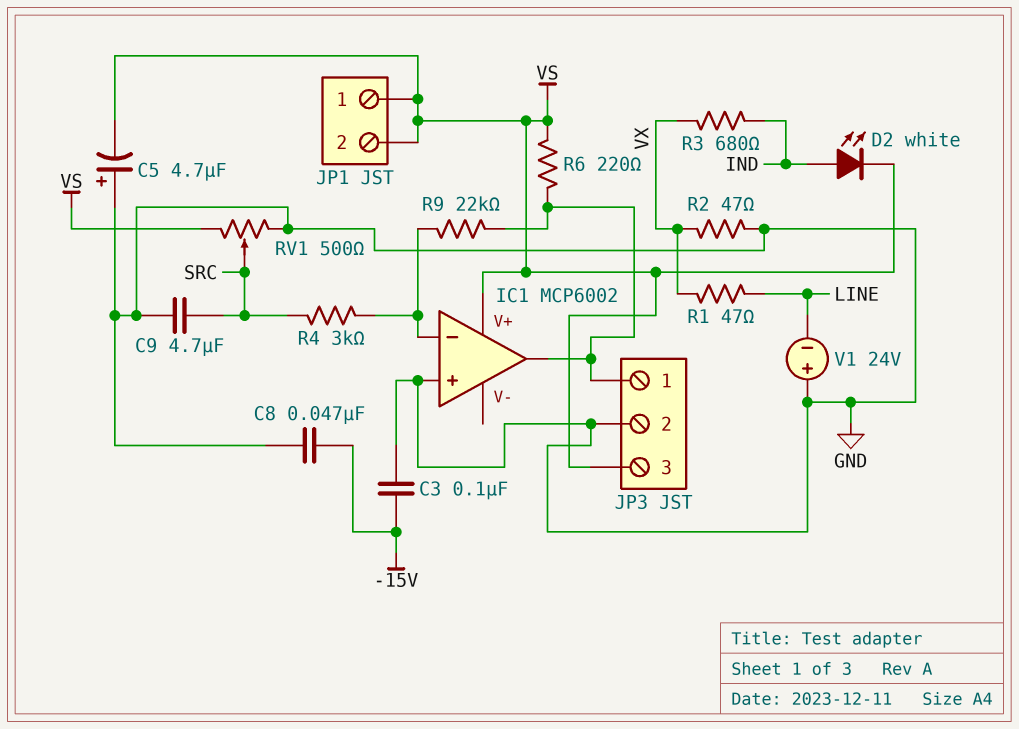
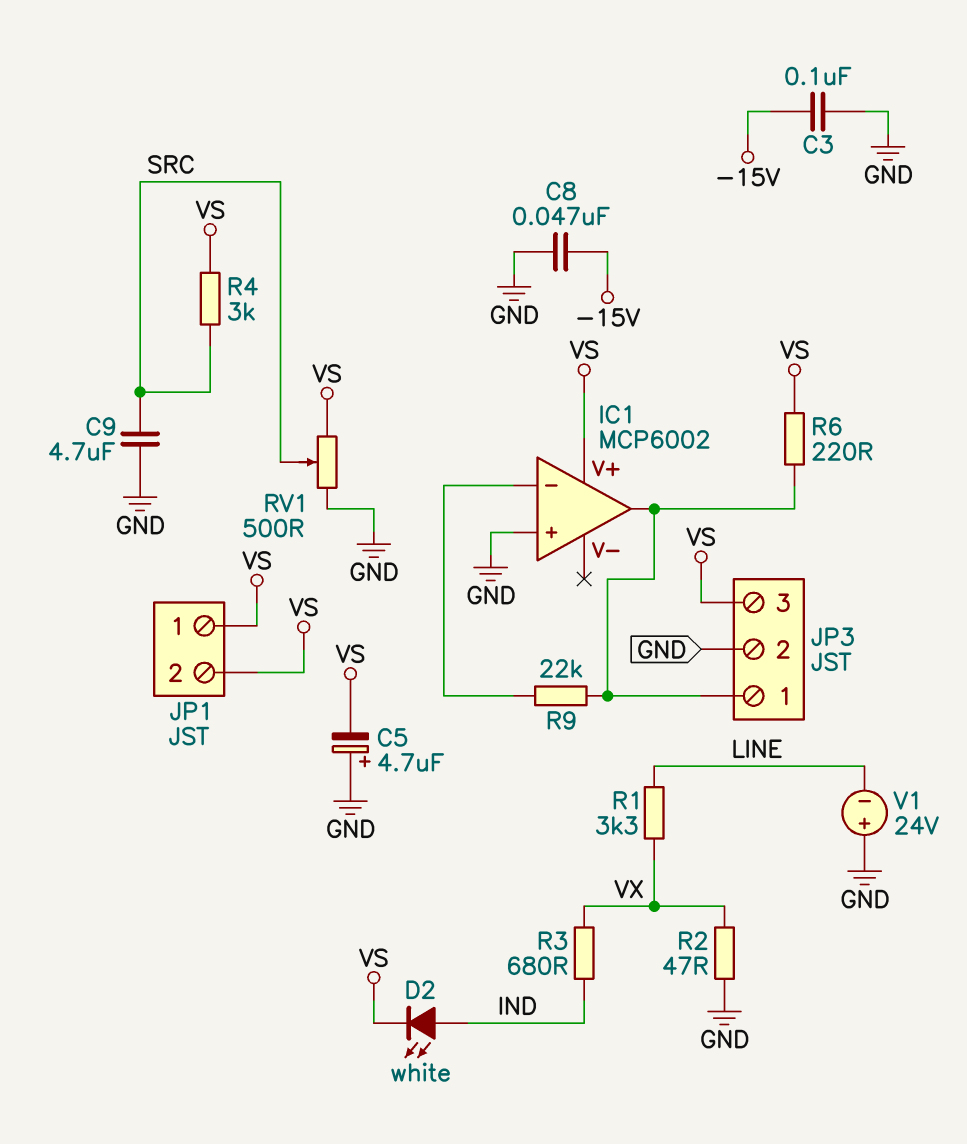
R1: 47 (LINE, VX) -> 3.3k (LINE, VX)
R4: 3k (IC1/in-, SRC) -> 3k (SRC, VS)

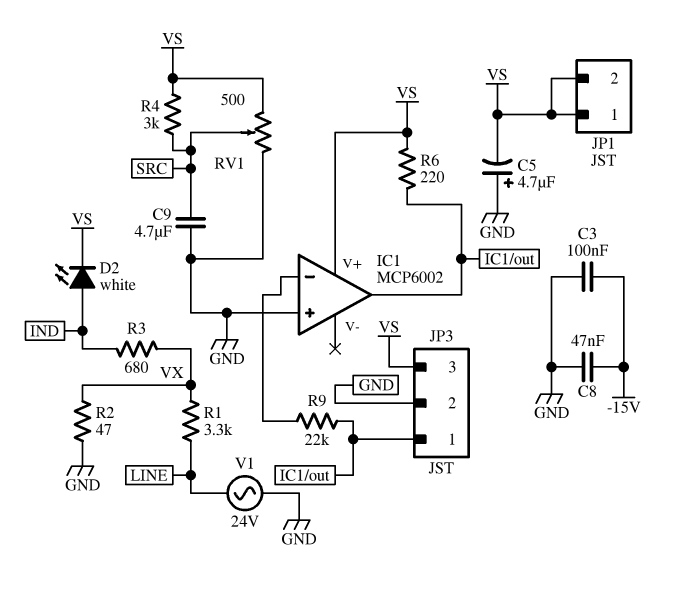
V1: 24V (plus GND, minus LINE) -> AC 24V (GND, LINE)

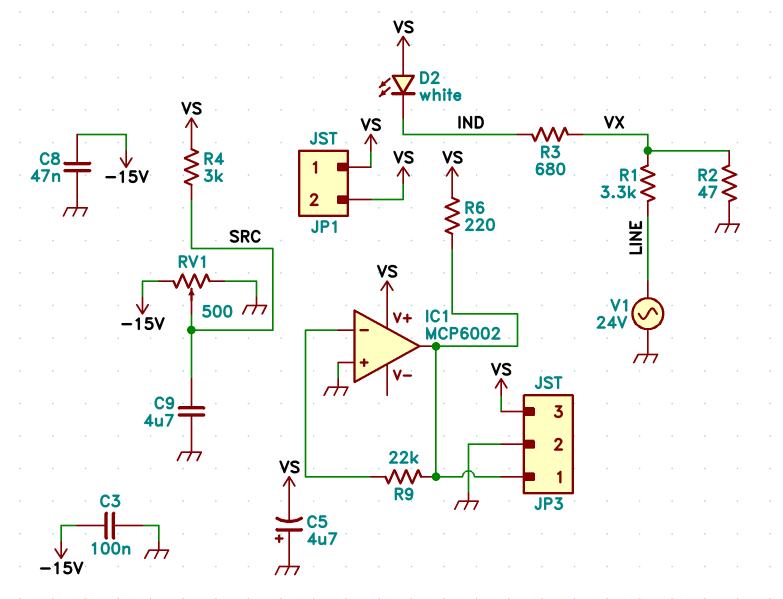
D2: LED white (A IND, K VS) -> LED white (A VS, K IND)
RV1: 500 (GND, VS, wiper SRC) -> 500 (-15V, GND, wiper SRC)

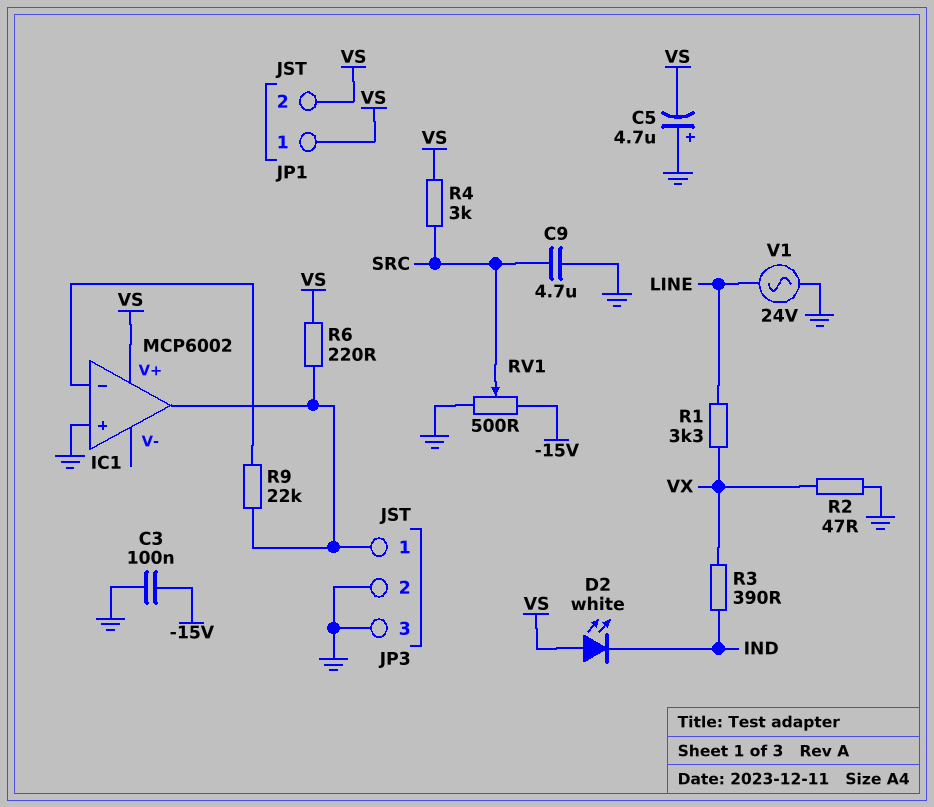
C8: 47nF (-15V, GND) -> none
JP3 pin 3: VS -> GND
R3: 680 (IND, VX) -> 390 (IND, VX)

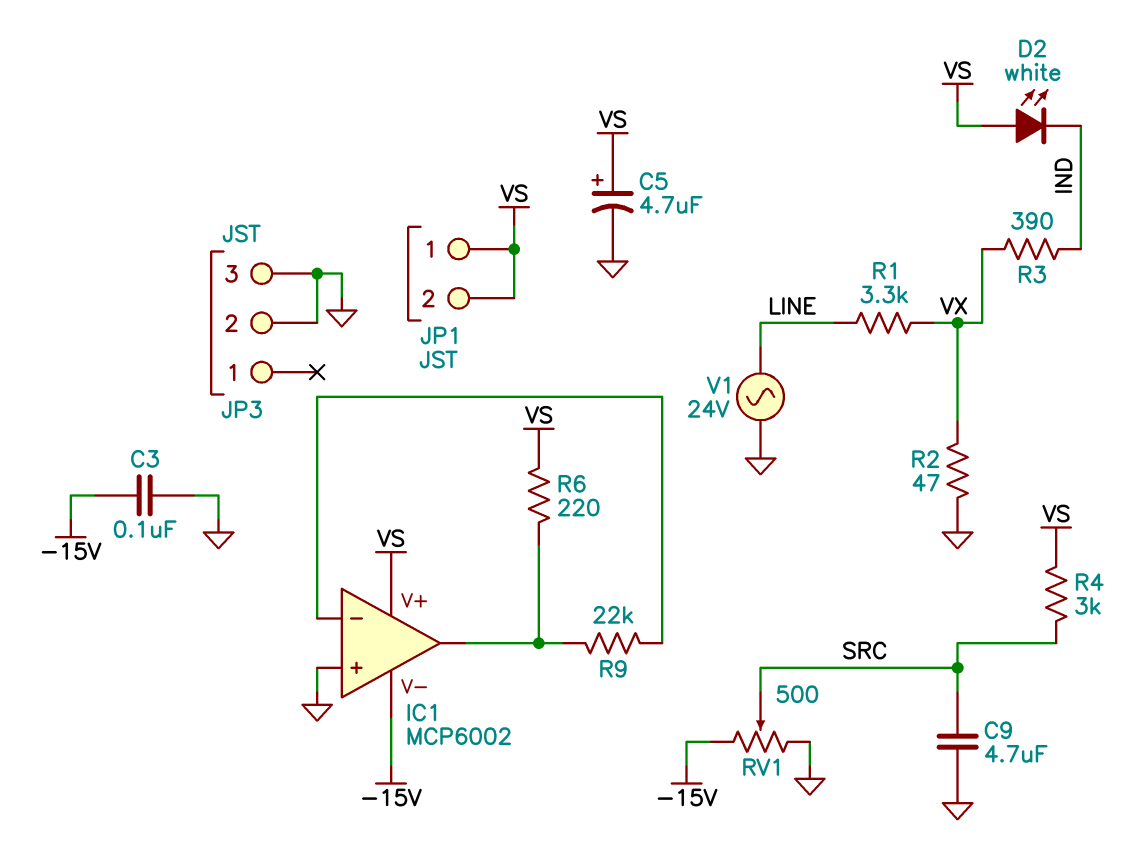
C5: 4.7uF (plus GND, minus VS) -> 4.7uF (plus VS, minus GND)
IC1 pin V-: none -> -15V
JP3 pin 1: IC1/out -> none

